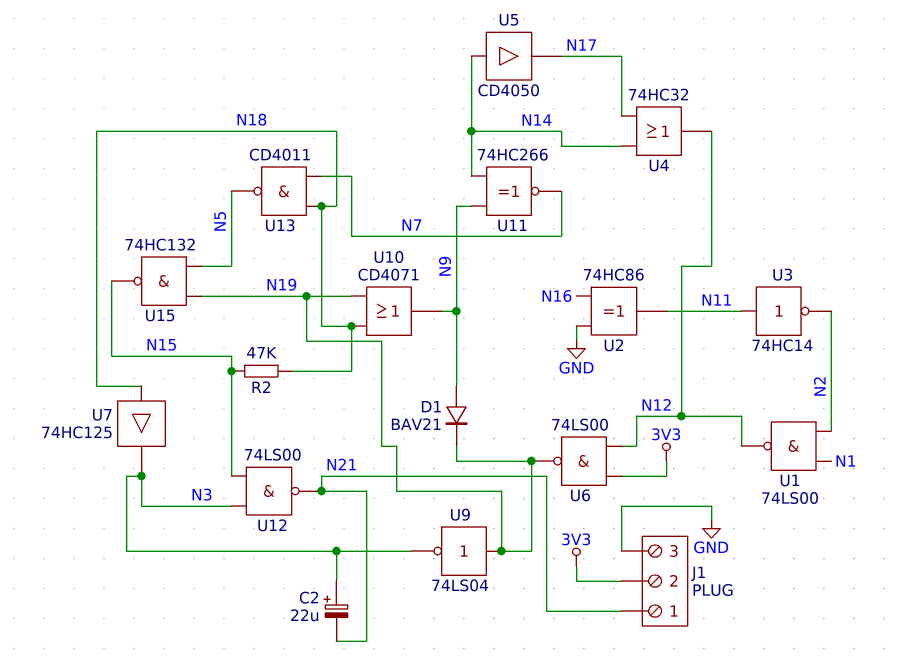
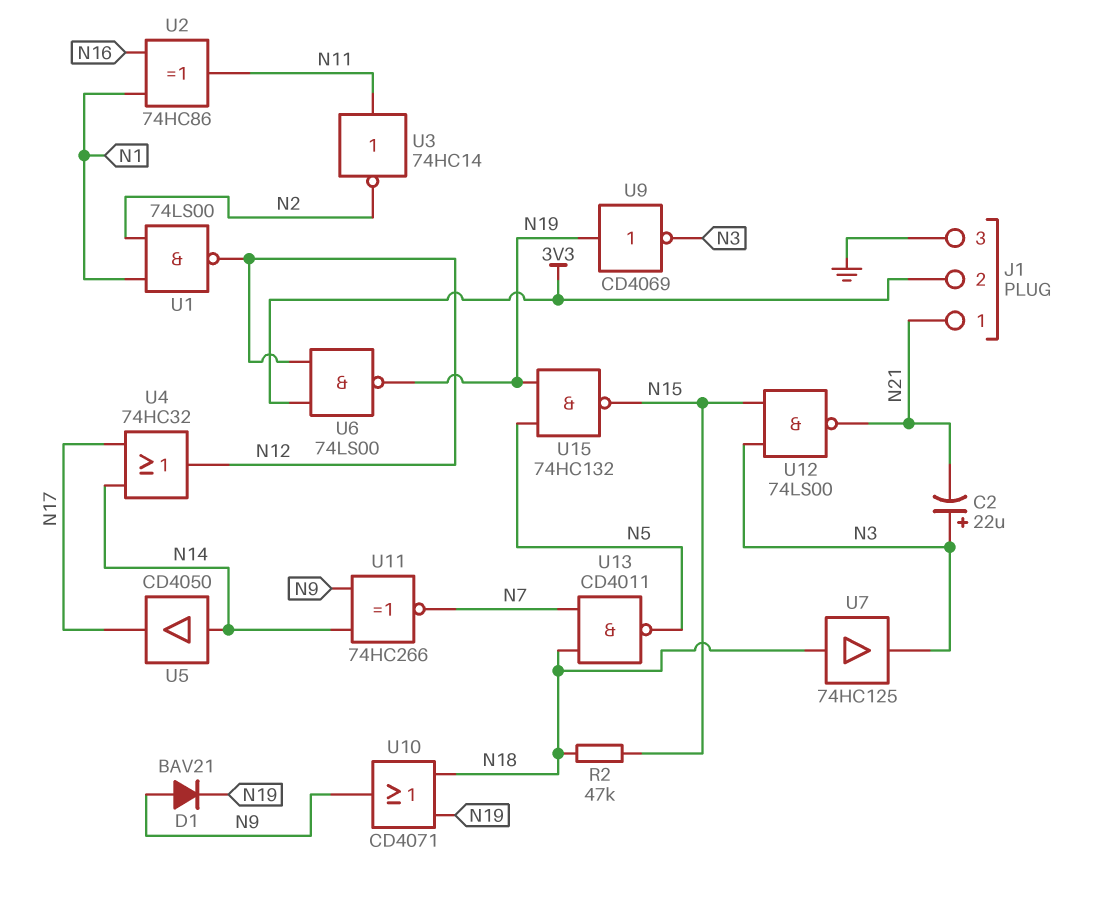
U2: XOR 74HC86 (in GND, in N16, out N11) -> XOR 74HC86 (in N1, in N16, out N11)
U9: NOT 74LS04 (in N19, out N3) -> NOT CD4069 (in N19, out N3)

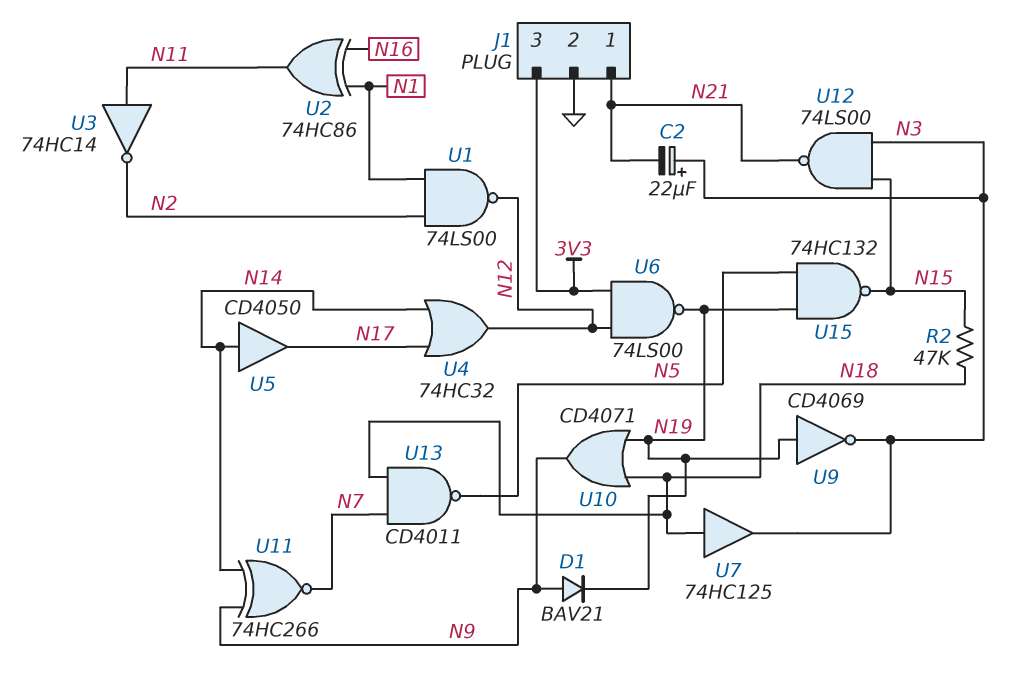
J1 pin 2: 3V3 -> GND
J1 pin 3: GND -> 3V3

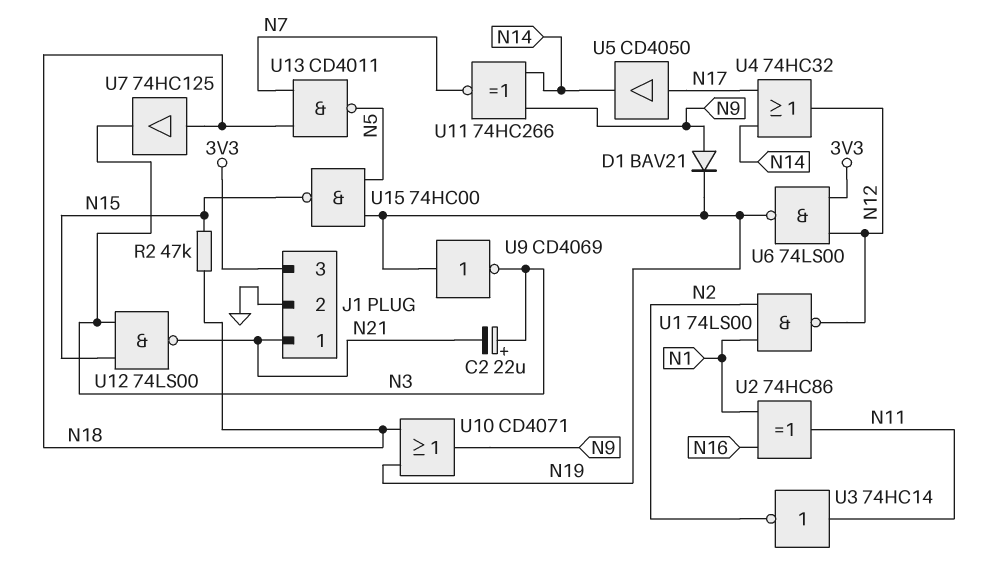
U5: buffer CD4050 (in N14, out N17) -> buffer CD4050 (in N17, out N14)
U15: NAND 74HC132 (in N5, in N19, out N15) -> NAND 74HC00 (in N5, in N19, out N15)

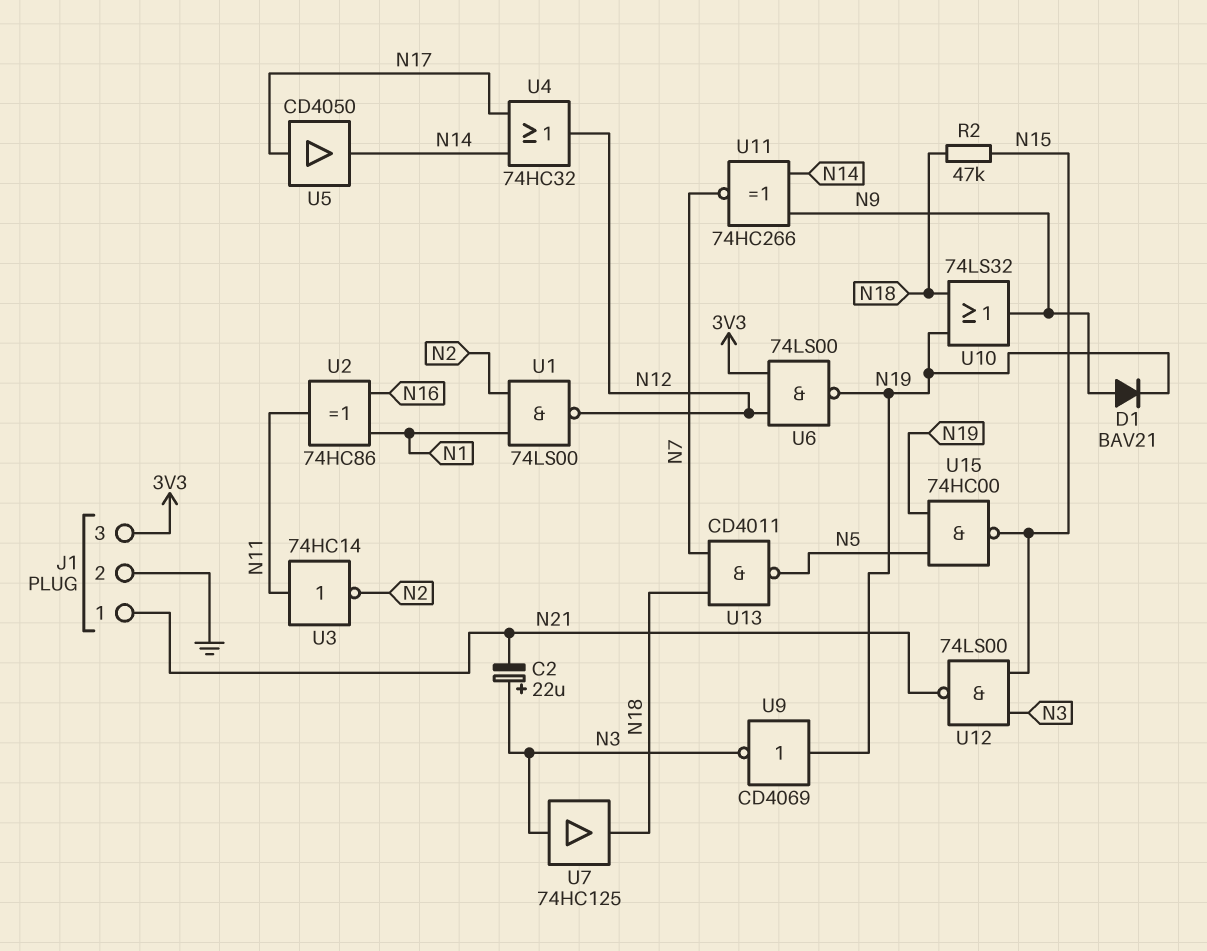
U7: buffer 74HC125 (in N18, out N3) -> buffer 74HC125 (in N3, out N18)
U10: OR CD4071 (in N18, in N19, out N9) -> OR 74LS32 (in N18, in N19, out N9)

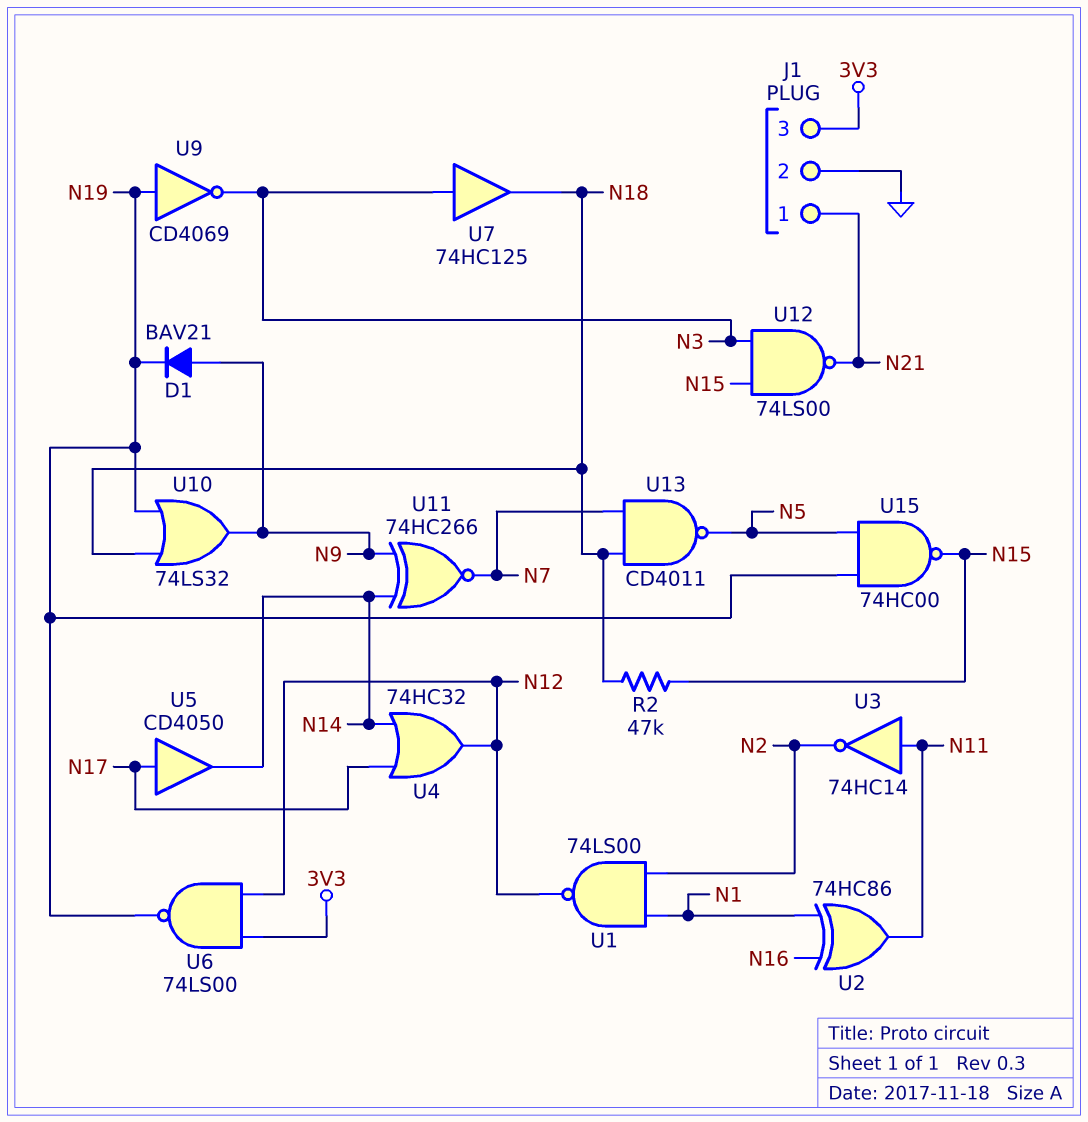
C2: 22uF (plus N3, minus N21) -> none

